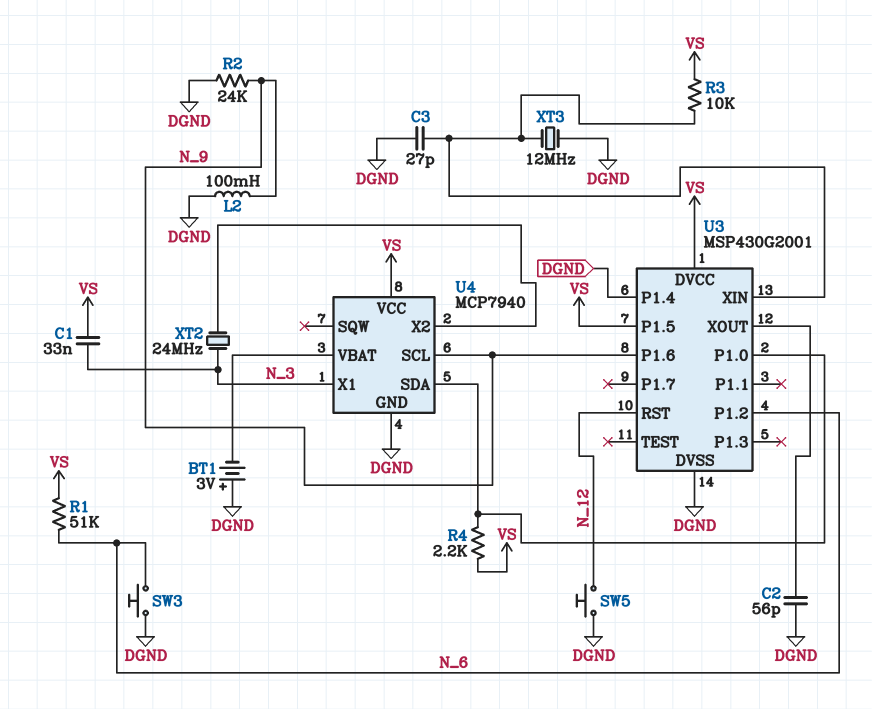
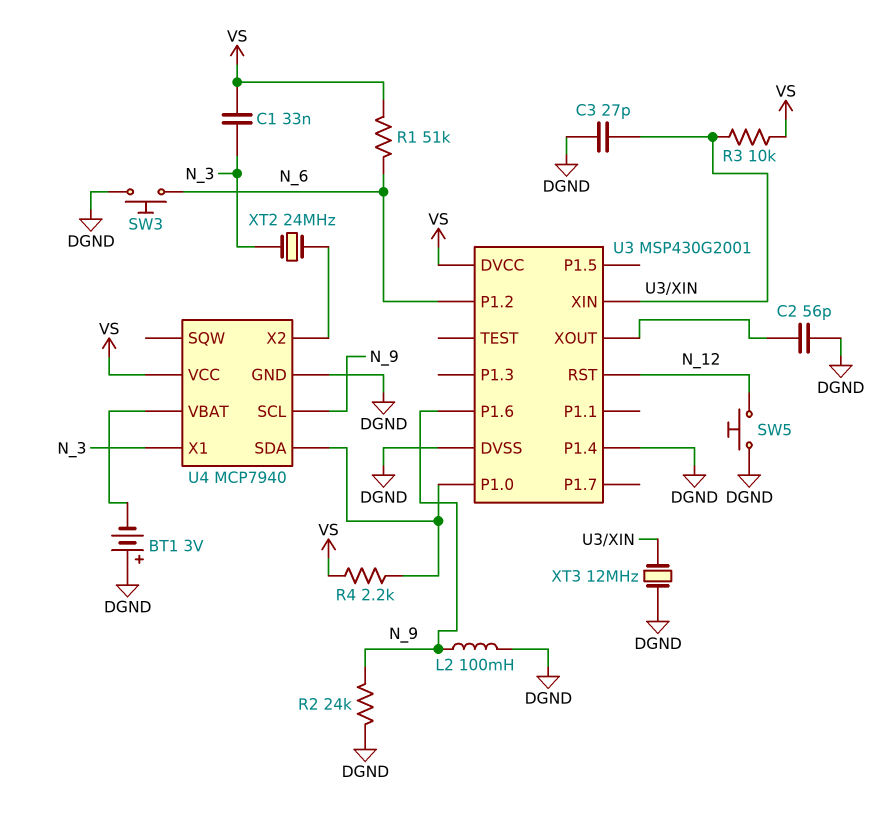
U3 pin P1.5: VS -> none

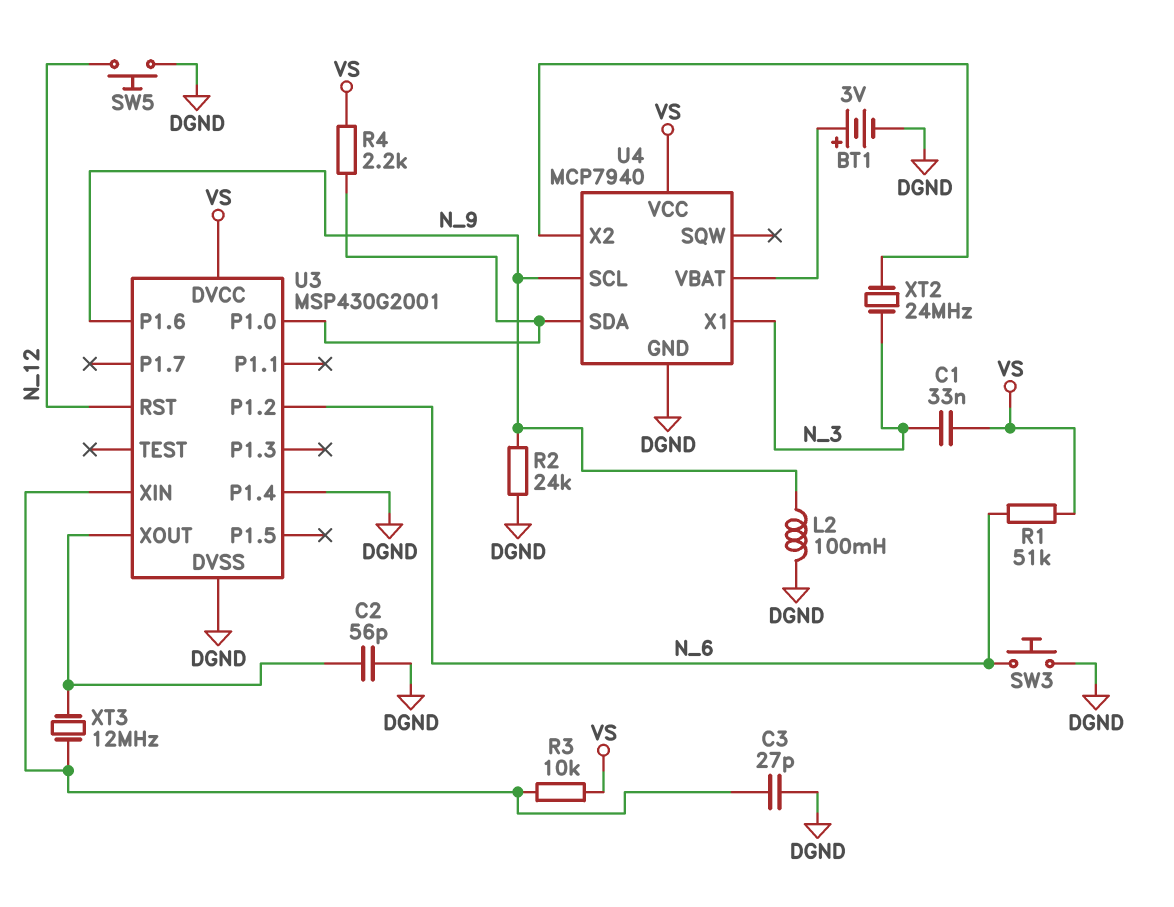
BT1: 3V (plus DGND, minus U4/VBAT) -> 3V (plus U4/VBAT, minus DGND)
XT3: 12MHz (DGND, U3/XIN) -> 12MHz (U3/XIN, U3/XOUT)

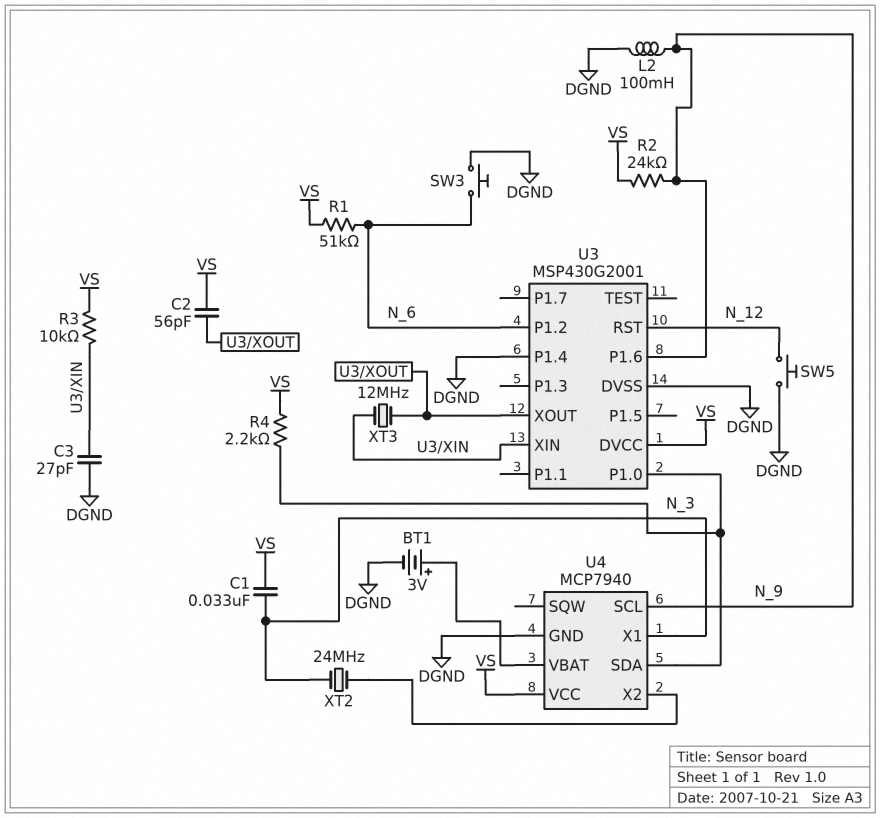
C2: 56pF (DGND, U3/XOUT) -> 56pF (U3/XOUT, VS)
R2: 24k (DGND, N_9) -> 24k (N_9, VS)

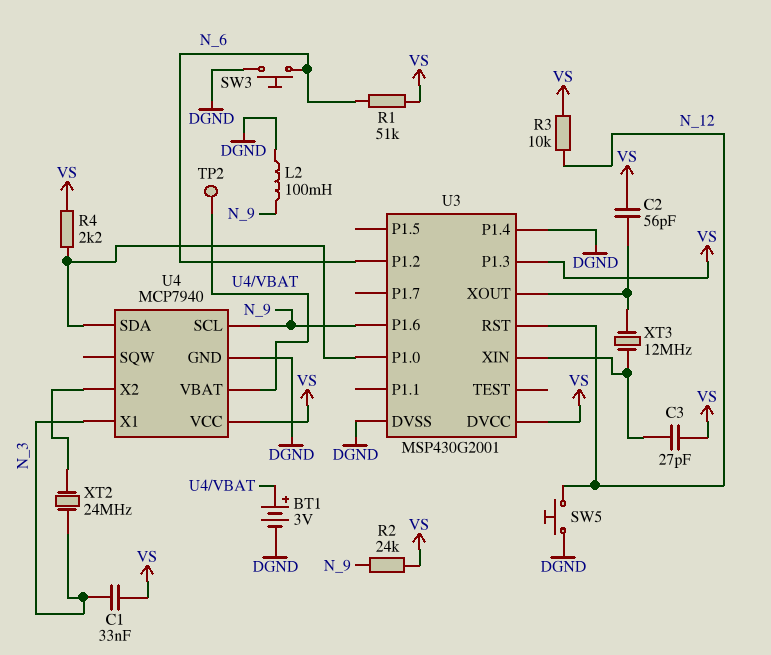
C3: 27pF (DGND, U3/XIN) -> 27pF (U3/XIN, VS)
R3: 10k (U3/XIN, VS) -> 10k (N_12, VS)
TP2: none -> test point (U4/VBAT)
U3 pin P1.3: none -> VS

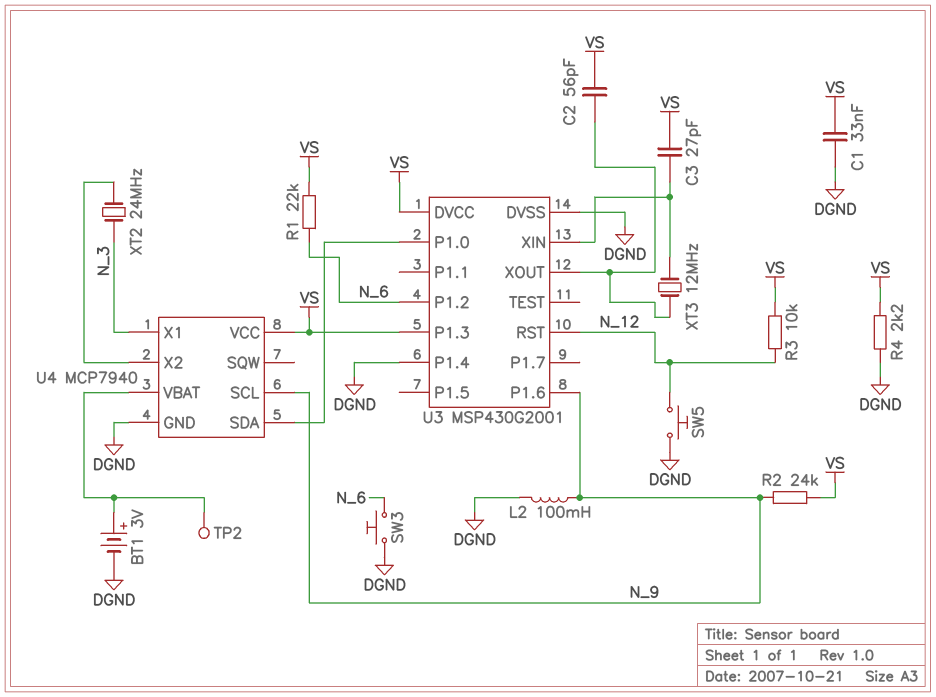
C1: 33nF (N_3, VS) -> 33nF (DGND, VS)
R1: 51k (N_6, VS) -> 22k (N_6, VS)
R4: 2.2k (U3/P1.0, VS) -> 2.2k (DGND, VS)

